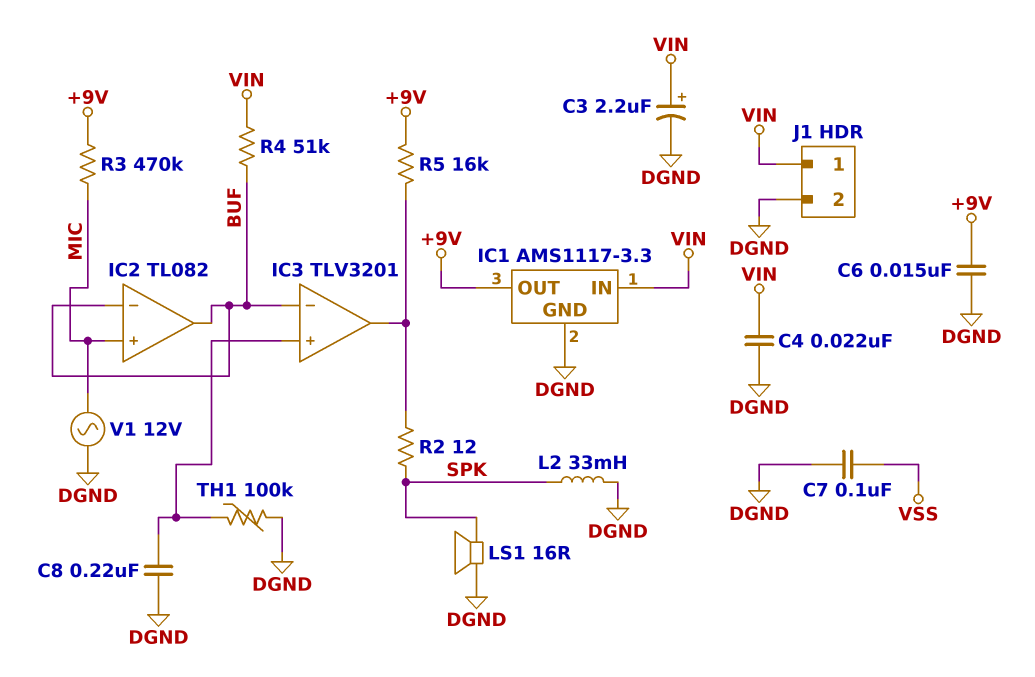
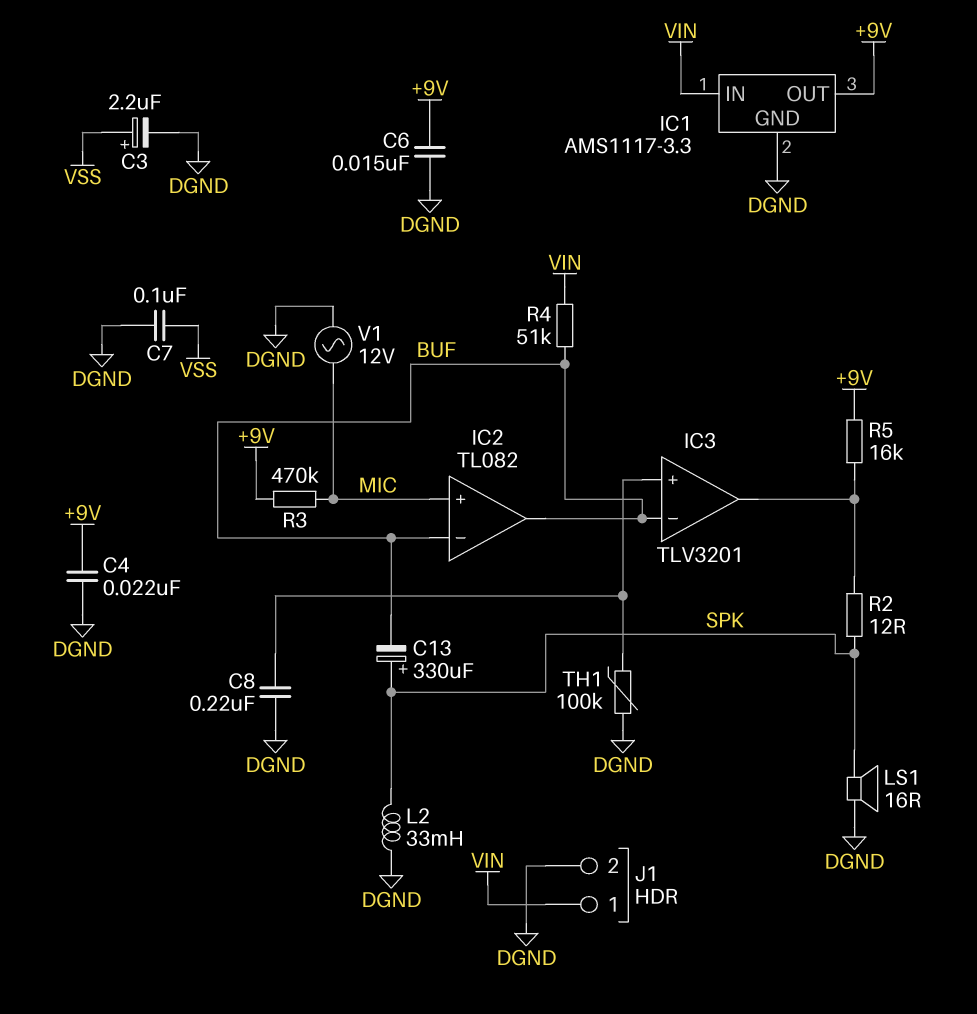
C3: 2.2uF (plus VIN, minus DGND) -> 2.2uF (plus VSS, minus DGND)
C4: 22nF (DGND, VIN) -> 22nF (+9V, DGND)
C13: none -> 330uF (plus SPK, minus BUF)

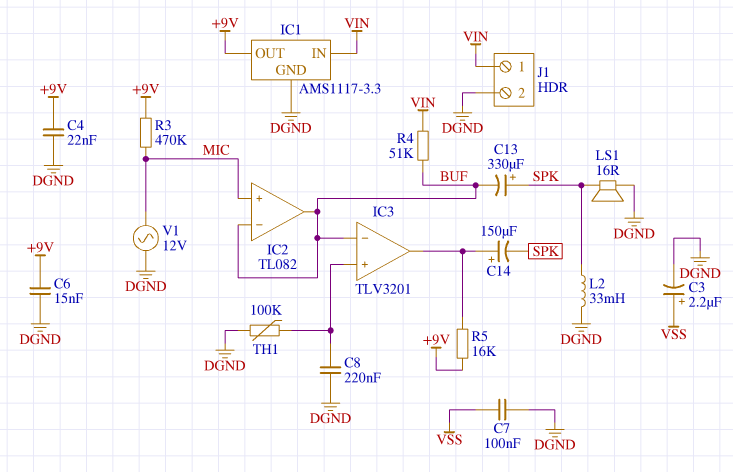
C14: none -> 150uF (plus IC3/out, minus SPK)
R2: 12 (IC3/out, SPK) -> none

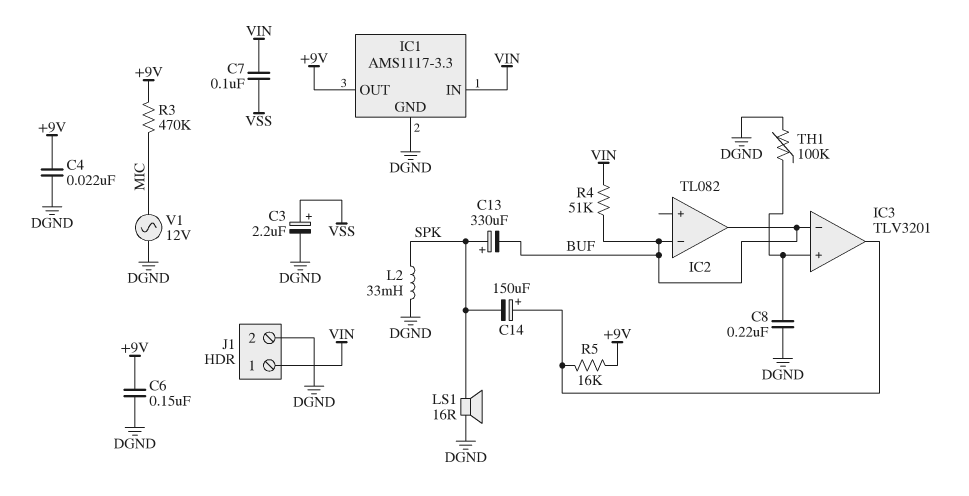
C6: 15nF (+9V, DGND) -> 150nF (+9V, DGND)
C7: 100nF (DGND, VSS) -> 100nF (VIN, VSS)
IC2 pin in+: MIC -> none

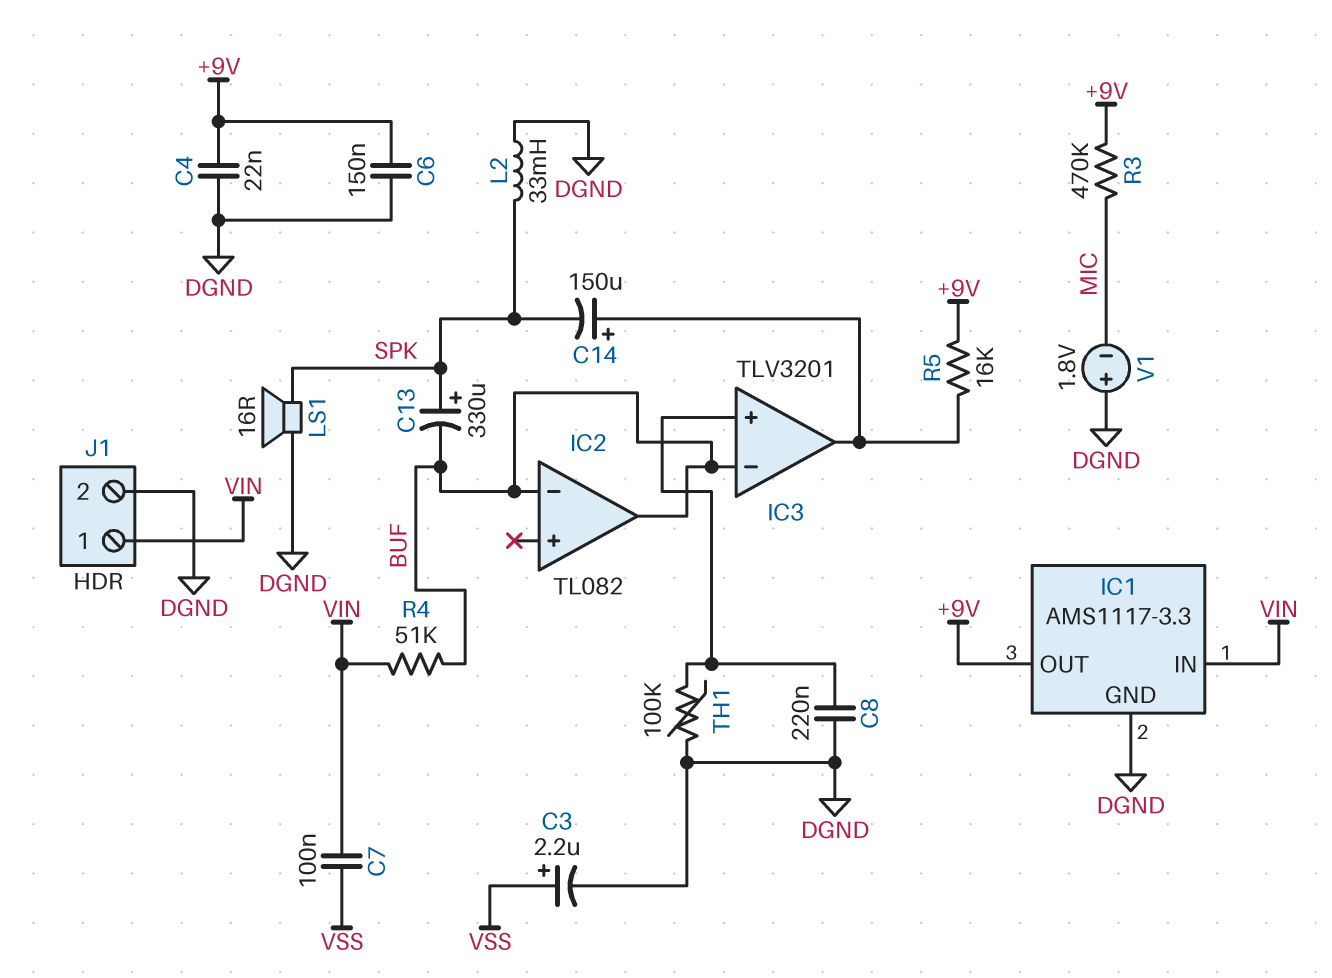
V1: AC 12V (DGND, MIC) -> 1.8V (plus DGND, minus MIC)

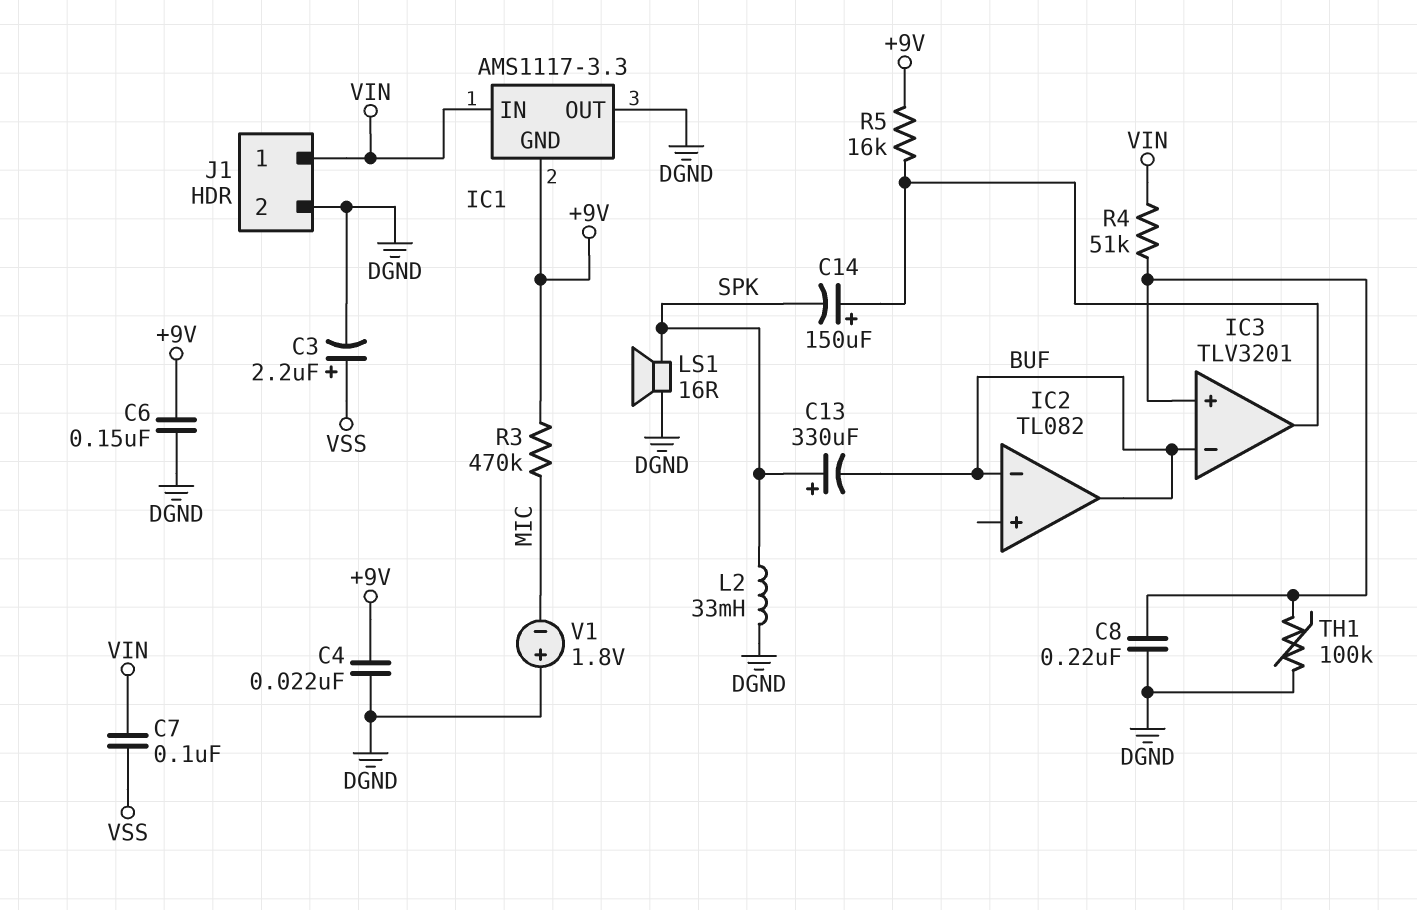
IC1 pin GND: DGND -> +9V
IC1 pin OUT: +9V -> DGND
R4: 51k (BUF, VIN) -> 51k (IC3/in+, VIN)

